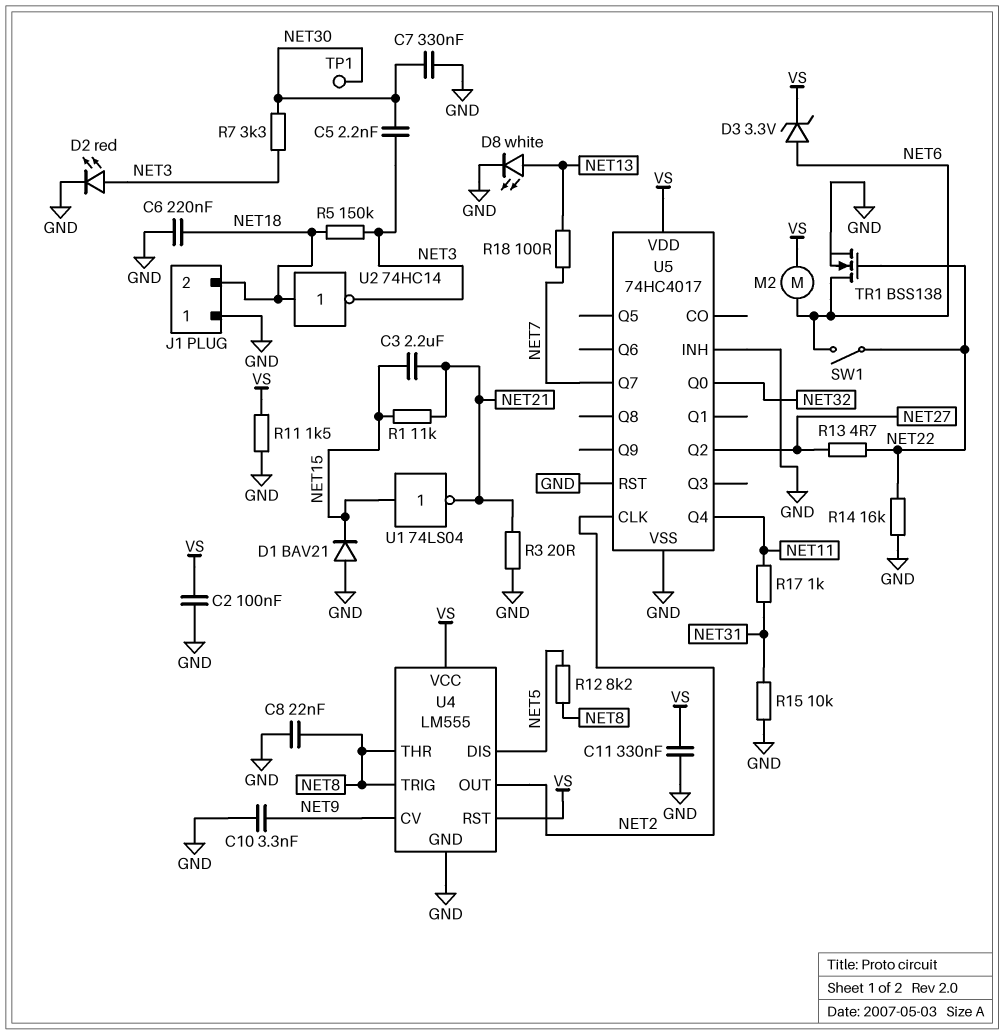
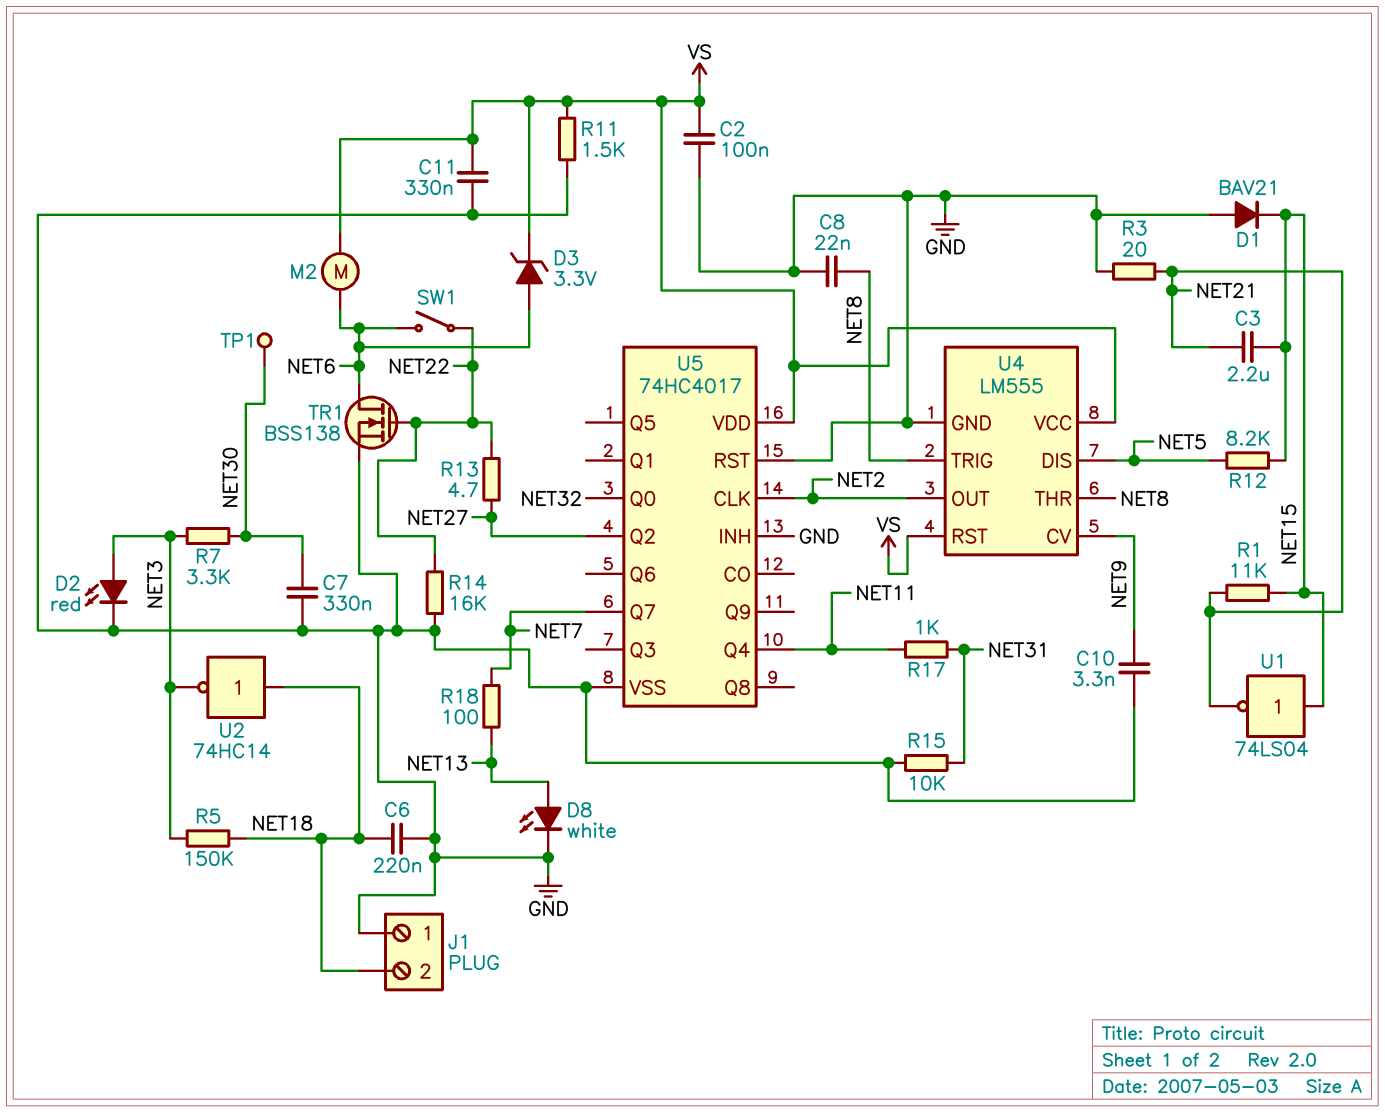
C5: 2.2nF (NET3, NET30) -> none
R12: 8.2k (NET5, NET8) -> 8.2k (NET5, NET15)

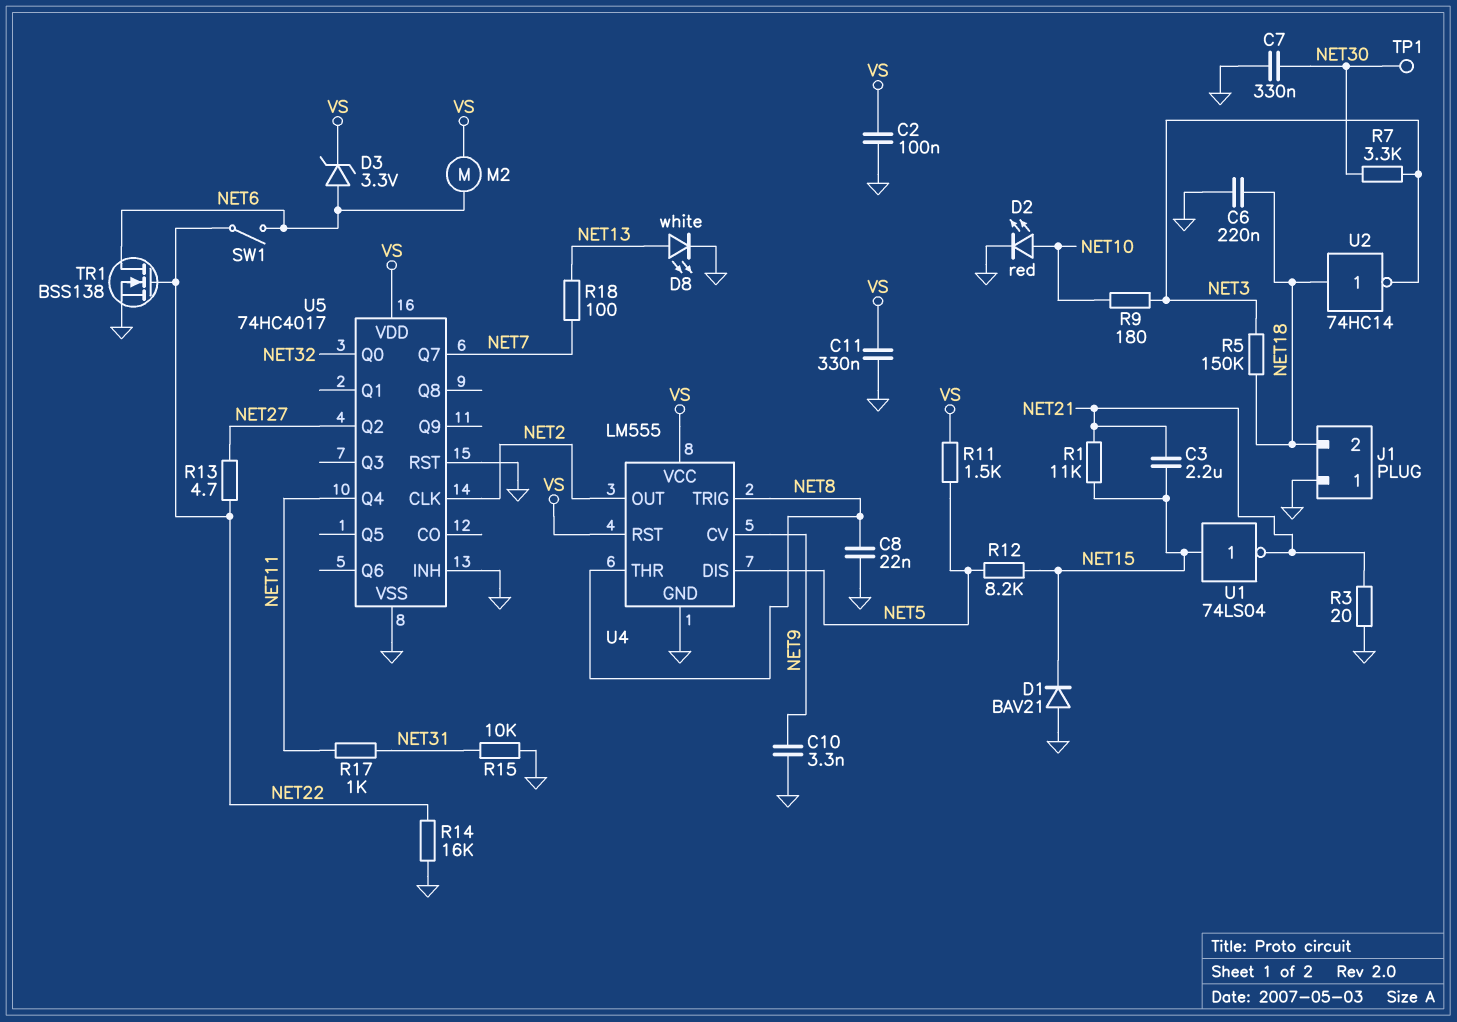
D2: LED red (A NET3, K GND) -> LED red (A NET10, K GND)
R9: none -> 180 (NET3, NET10)
R11: 1.5k (GND, VS) -> 1.5k (NET5, VS)

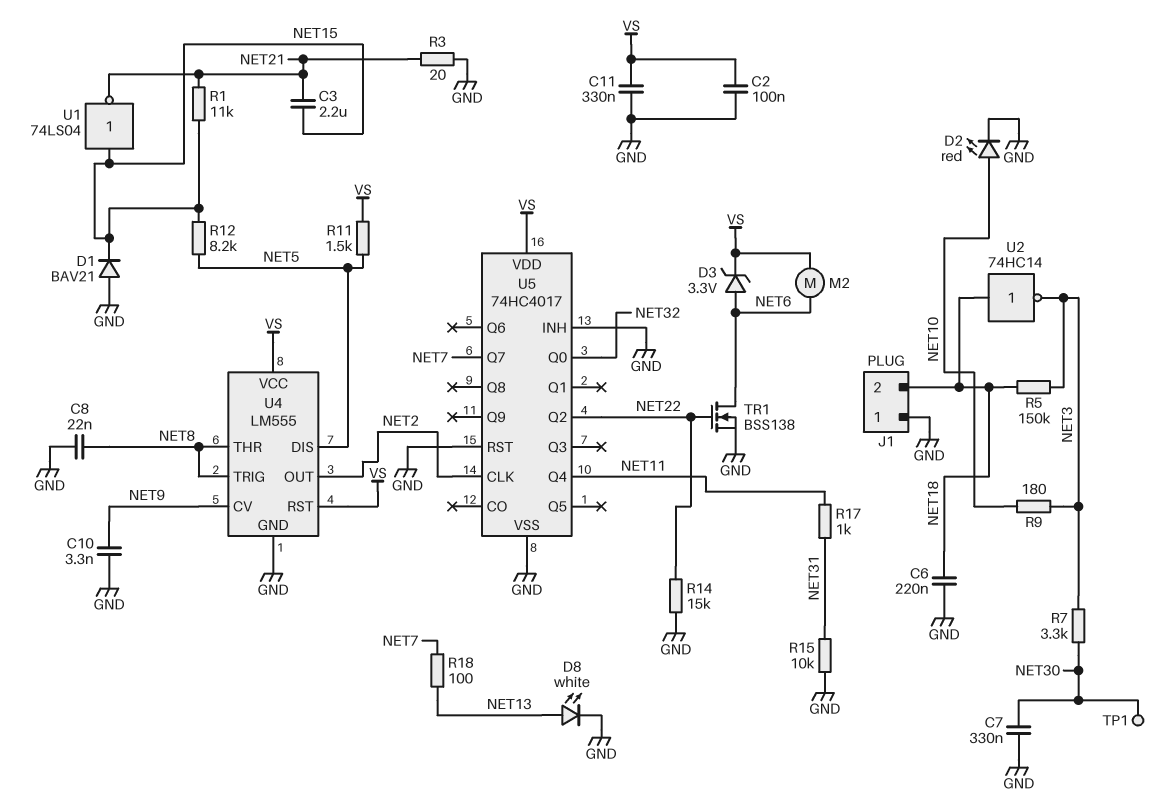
R13: 4.7 (NET22, NET27) -> none
R14: 16k (GND, NET22) -> 15k (GND, NET22)
SW1: switch (NET6, NET22) -> none
U5 pin Q2: NET27 -> NET22

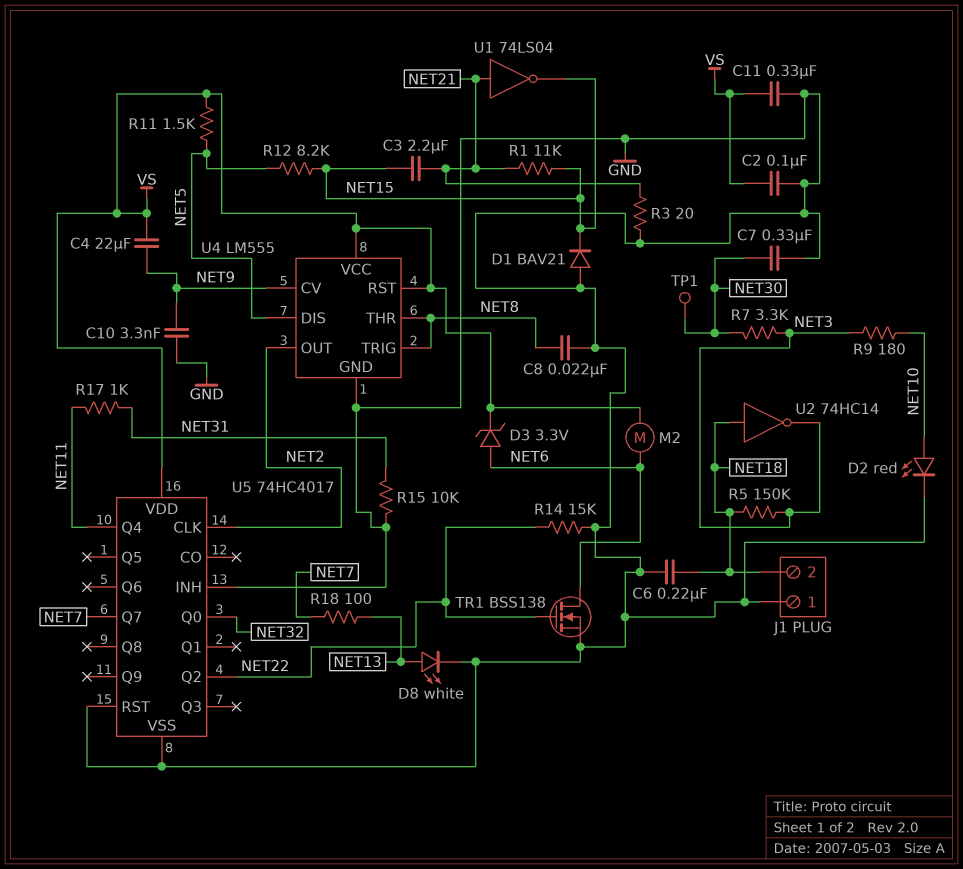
C4: none -> 22uF (NET9, VS)
U1: NOT 74LS04 (in NET15, out NET21) -> NOT 74LS04 (in NET21, out NET15)

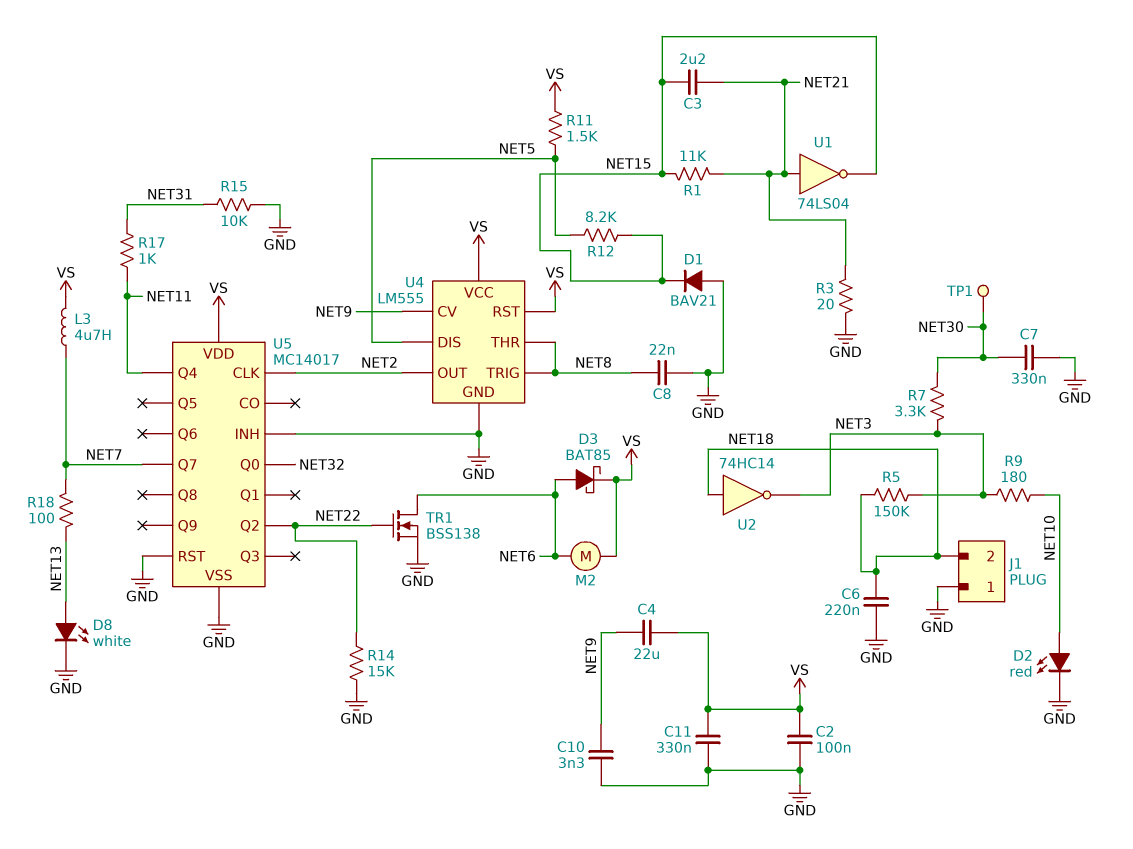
D3: zener 3.3V (A NET6, K VS) -> schottky BAT85 (A NET6, K VS)
L3: none -> 4.7uH (NET7, VS)
U5: 74HC4017 -> MC14017

